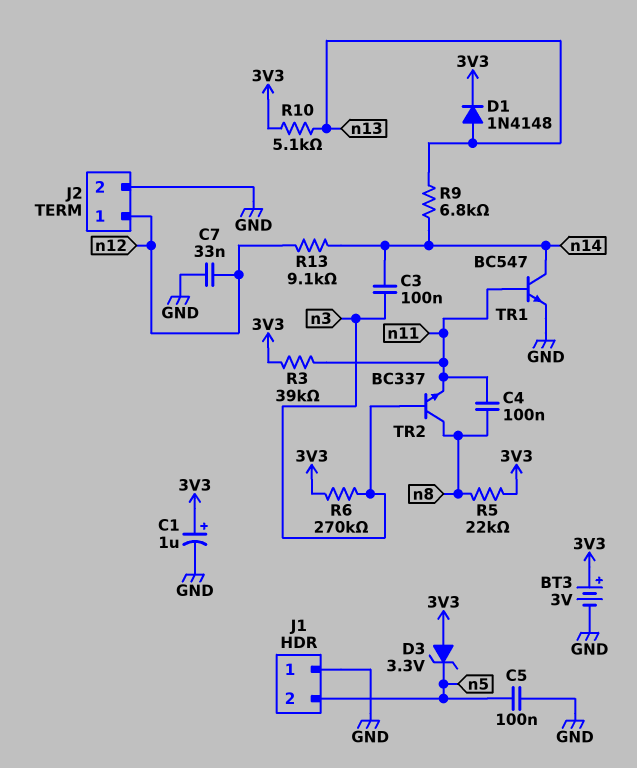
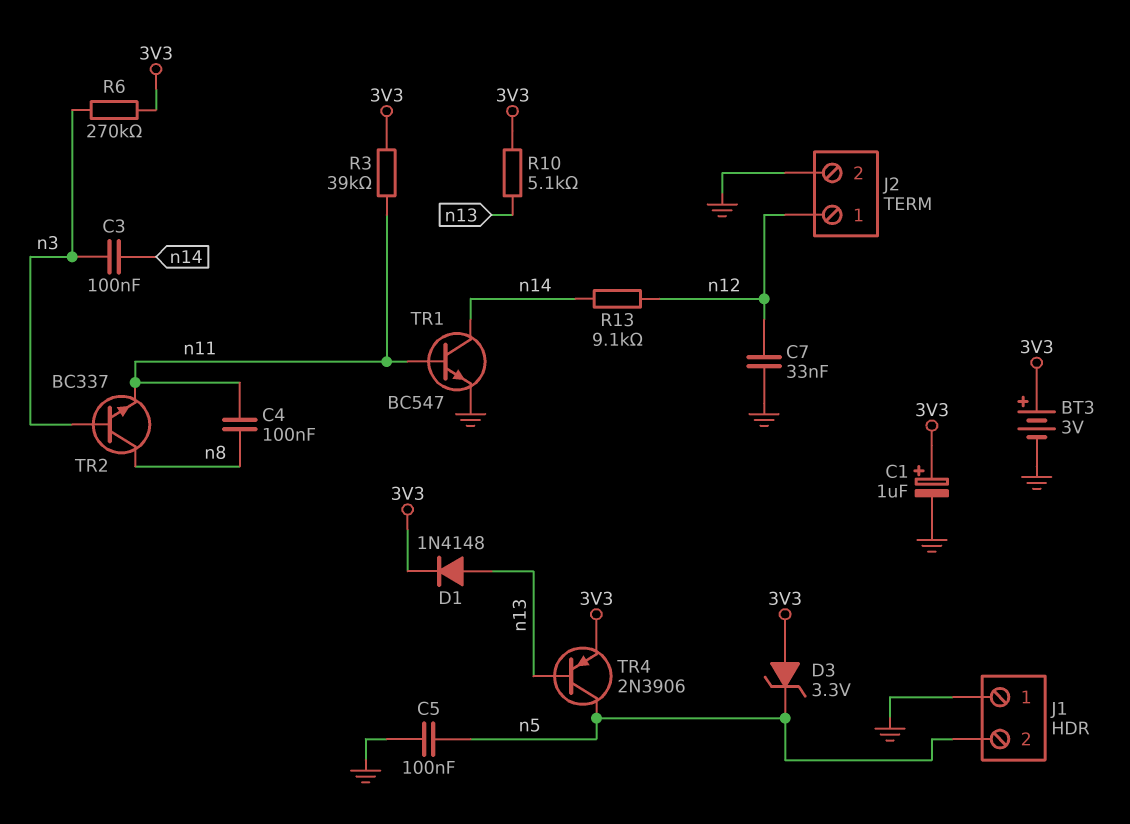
R5: 22k (3V3, n8) -> none
R9: 6.8k (n13, n14) -> none
TR4: none -> PNP 2N3906 (B n13, C n5, E 3V3)

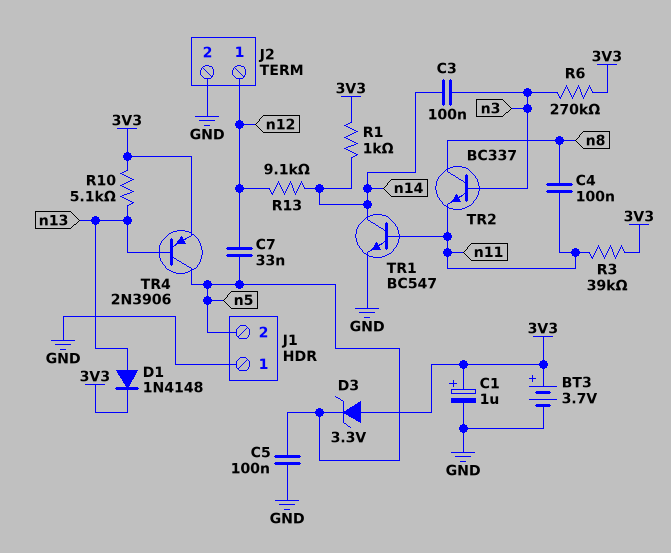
BT3: 3V (plus 3V3, minus GND) -> 3.7V (plus 3V3, minus GND)
C7: 33nF (GND, n12) -> 33nF (n5, n12)
R1: none -> 1k (3V3, n14)

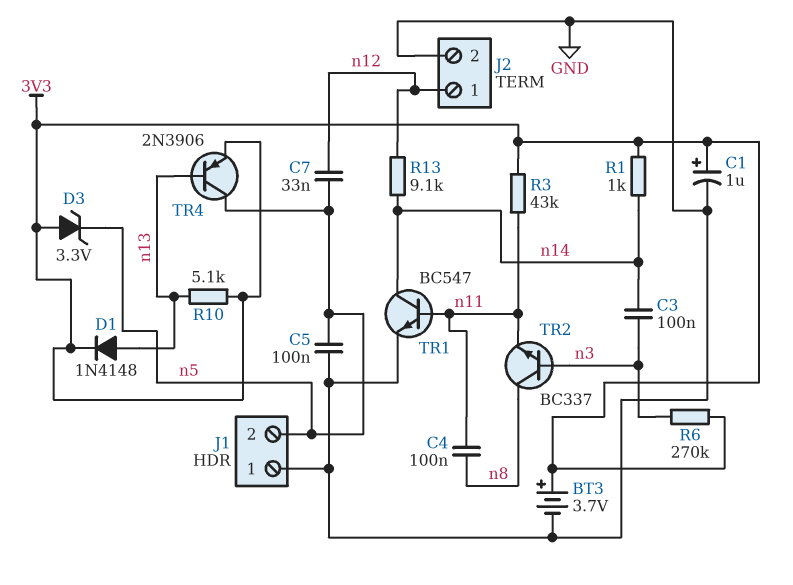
R3: 39k (3V3, n11) -> 43k (3V3, n11)

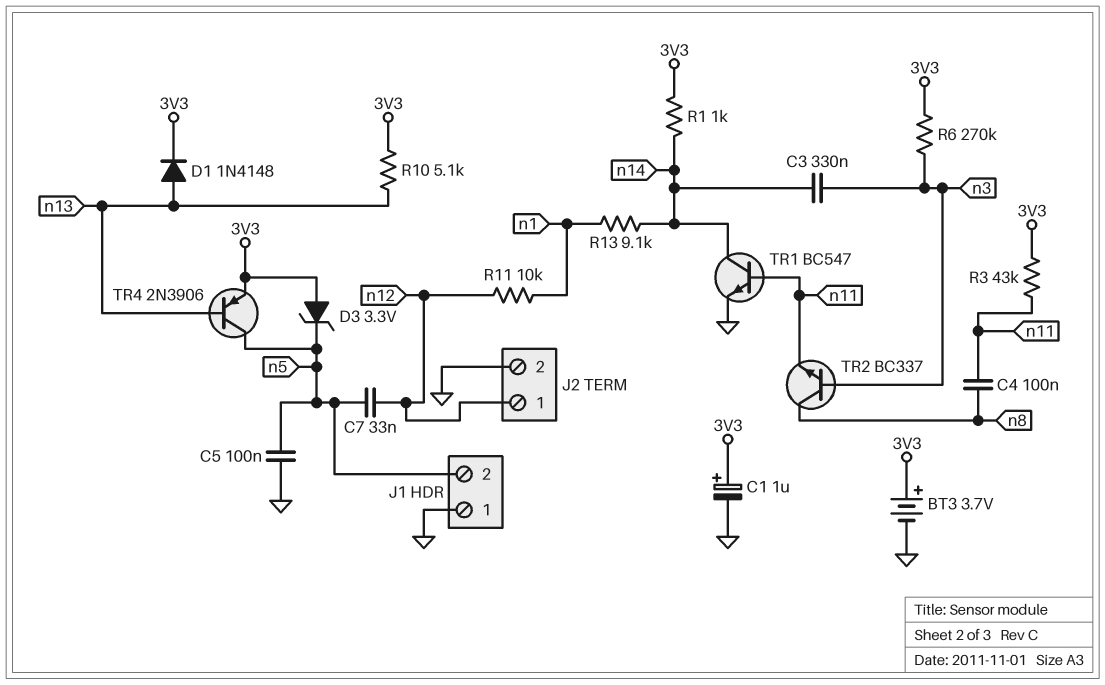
C3: 100nF (n3, n14) -> 330nF (n3, n14)
R11: none -> 10k (n1, n12)
R13: 9.1k (n12, n14) -> 9.1k (n1, n14)

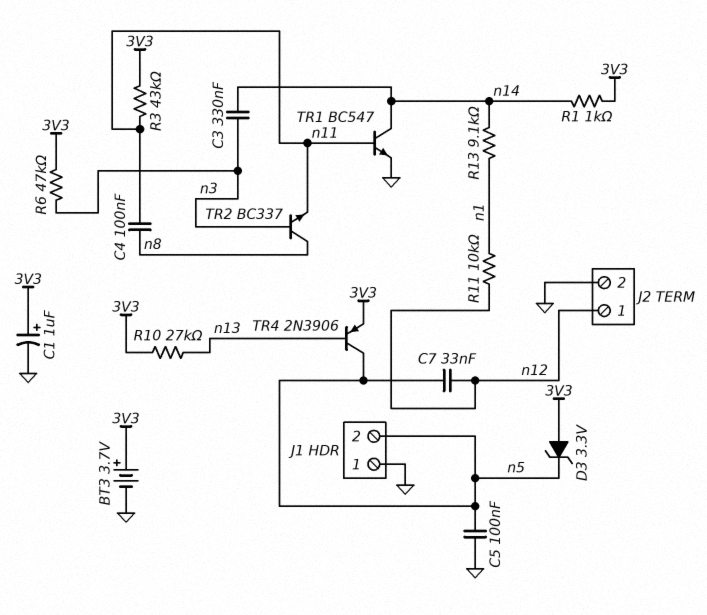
D1: diode 1N4148 (A n13, K 3V3) -> none
R6: 270k (3V3, n3) -> 47k (3V3, n3)
R10: 5.1k (3V3, n13) -> 27k (3V3, n13)

